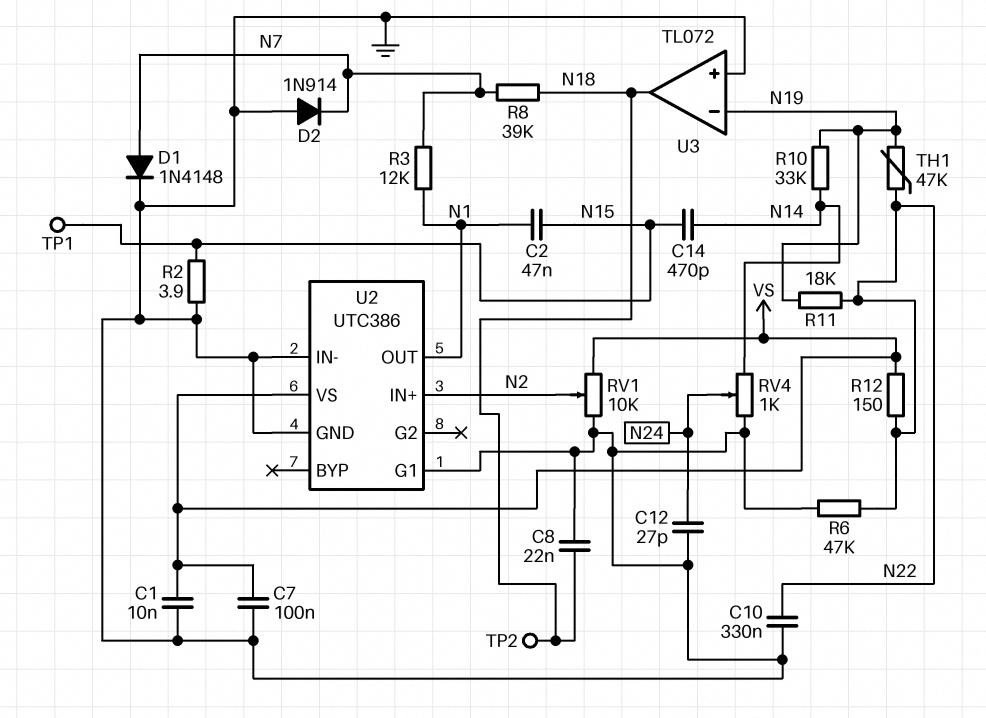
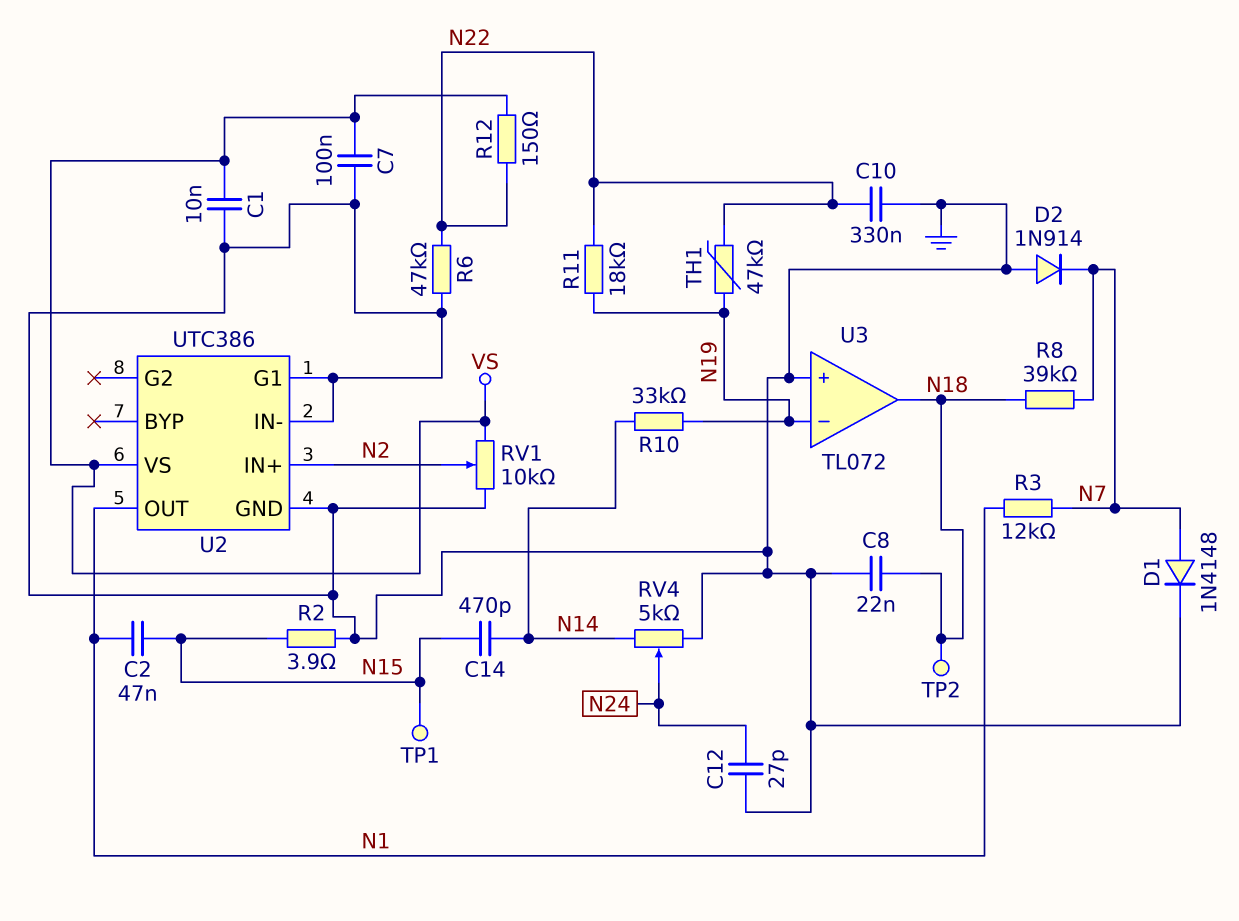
RV4: 1k (GND, N14, wiper N24) -> 5k (GND, N14, wiper N24)

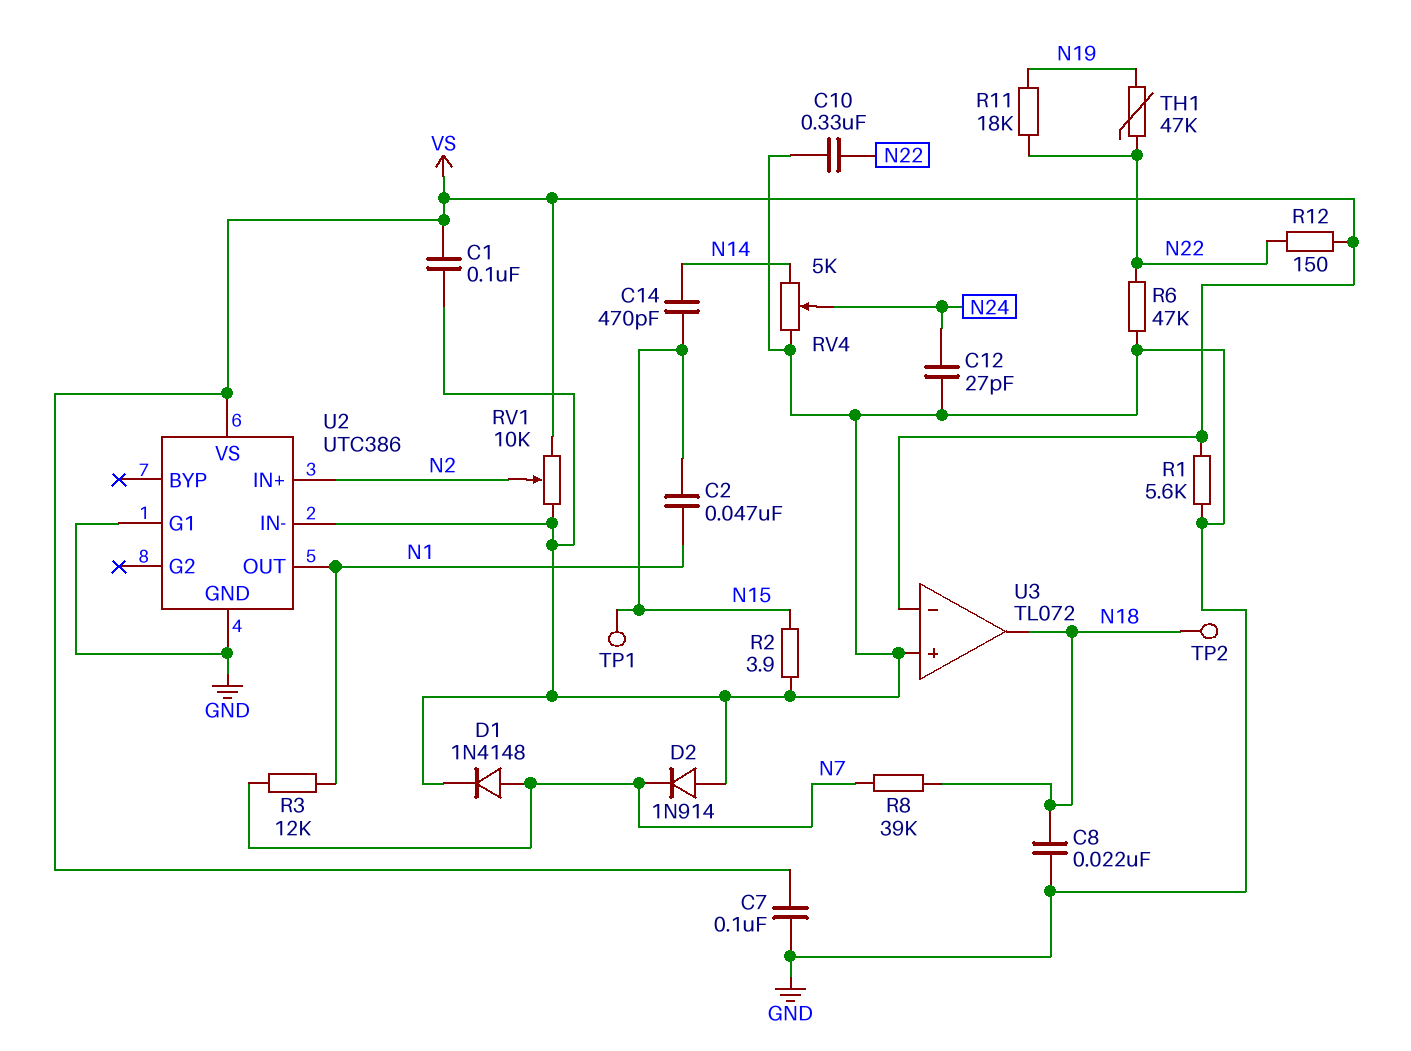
C1: 10nF (GND, VS) -> 100nF (GND, VS)
R1: none -> 5.6k (GND, VS)
R10: 33k (N14, N19) -> none
U3 pin in-: N19 -> VS

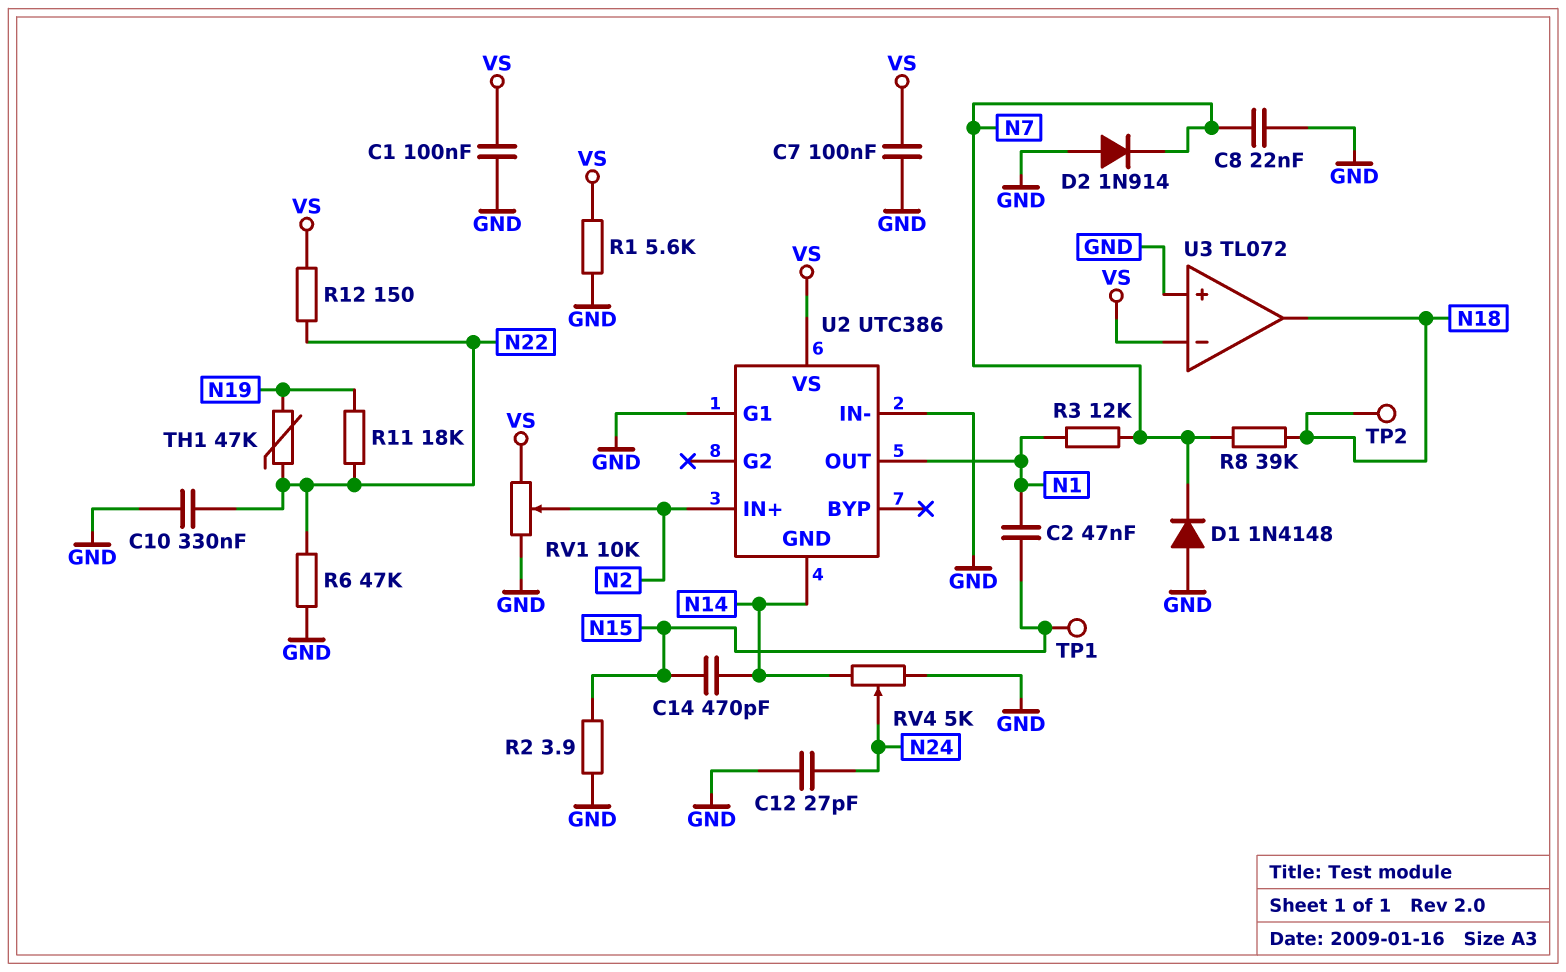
C8: 22nF (GND, N18) -> 22nF (GND, N7)
D1: diode 1N4148 (A N7, K GND) -> diode 1N4148 (A GND, K N7)
U2 pin GND: GND -> N14

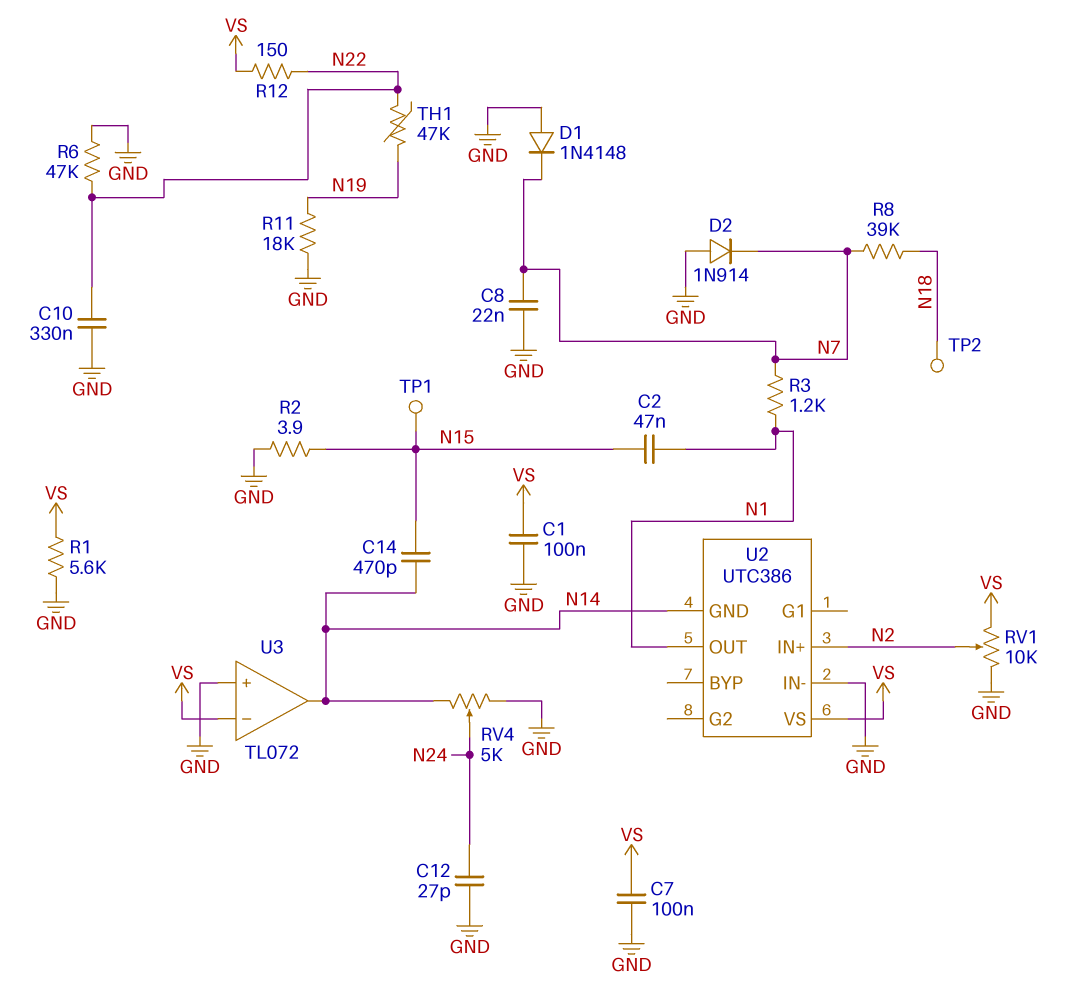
R3: 12k (N1, N7) -> 1.2k (N1, N7)
R11: 18k (N19, N22) -> 18k (GND, N19)
U2 pin G1: GND -> none
U3 pin out: N18 -> N14

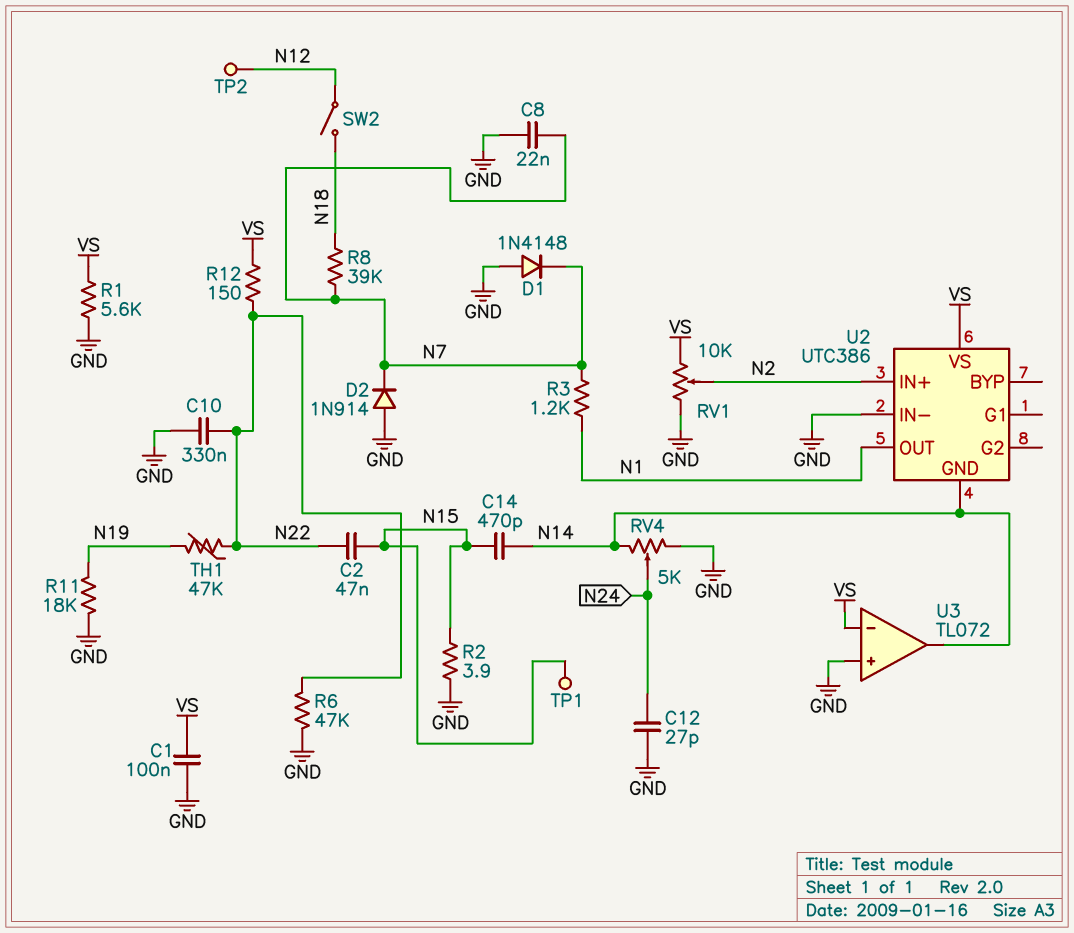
C2: 47nF (N1, N15) -> 47nF (N15, N22)
C7: 100nF (GND, VS) -> none
SW2: none -> switch (N12, N18)
TP2: test point (N18) -> test point (N12)

